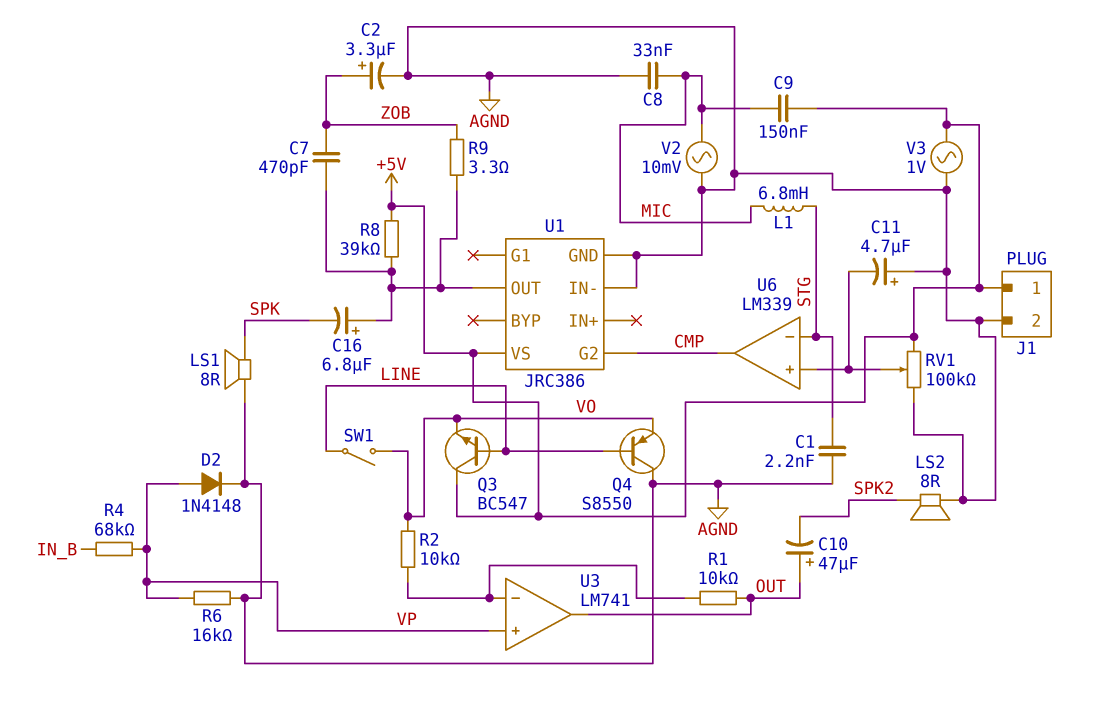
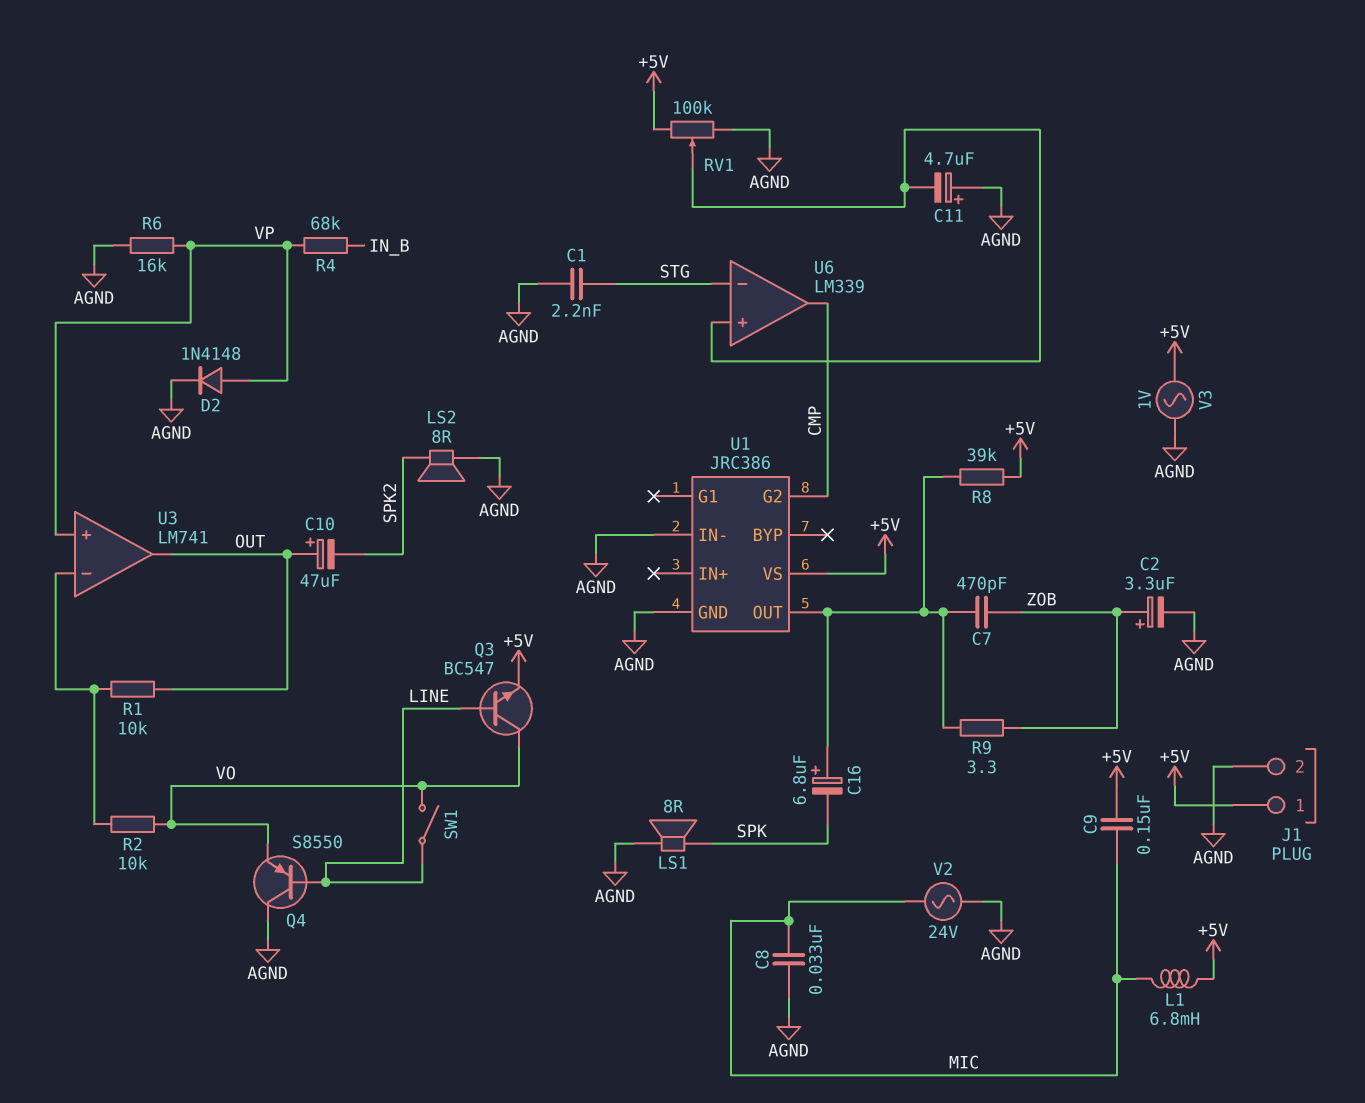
L1: 6.8mH (MIC, STG) -> 6.8mH (+5V, MIC)
Q3: NPN BC547 (B LINE, C +5V, E VO) -> NPN BC547 (B LINE, C VO, E +5V)
V2: AC 10mV (AGND, MIC) -> AC 24V (AGND, MIC)

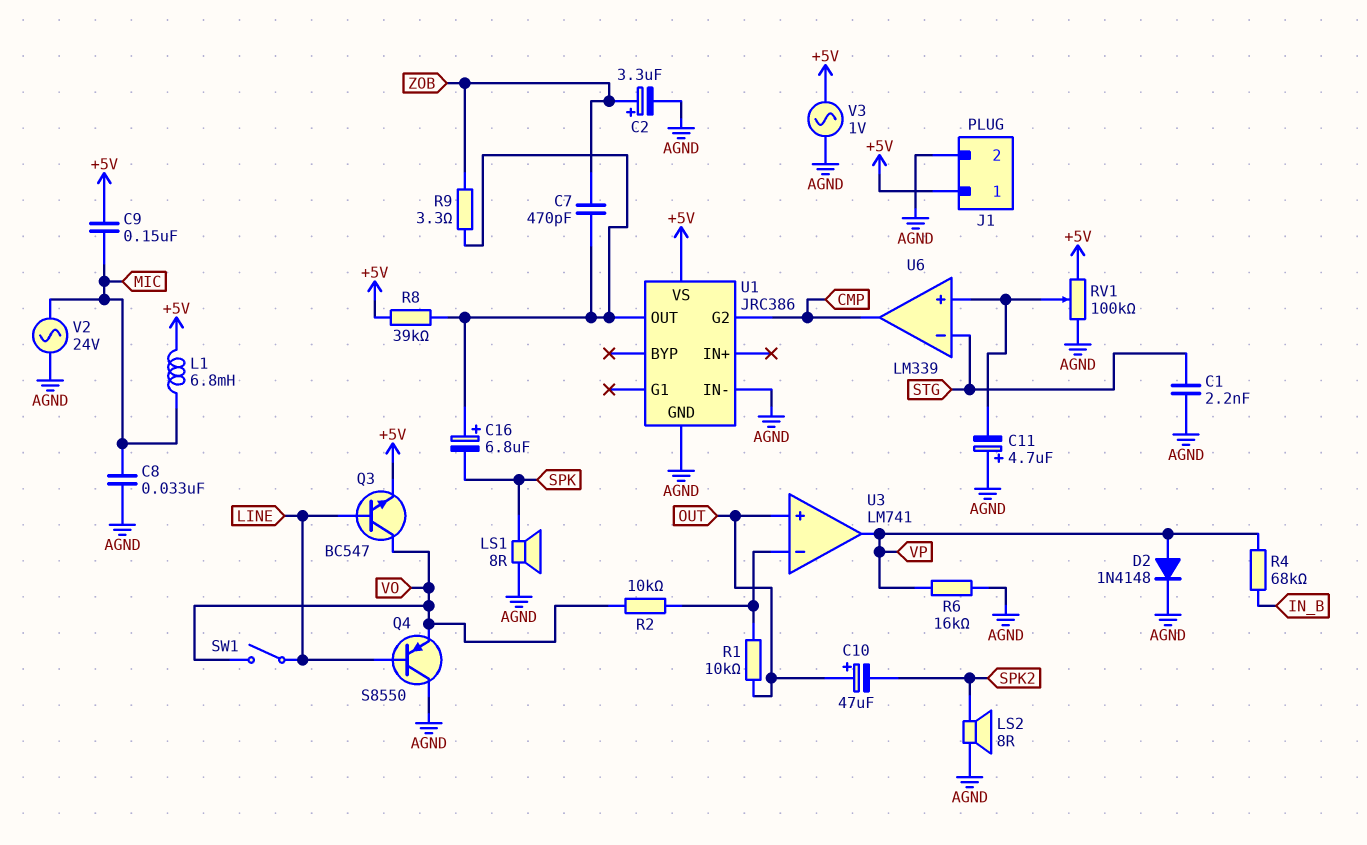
U3 pin in+: VP -> OUT
U3 pin out: OUT -> VP

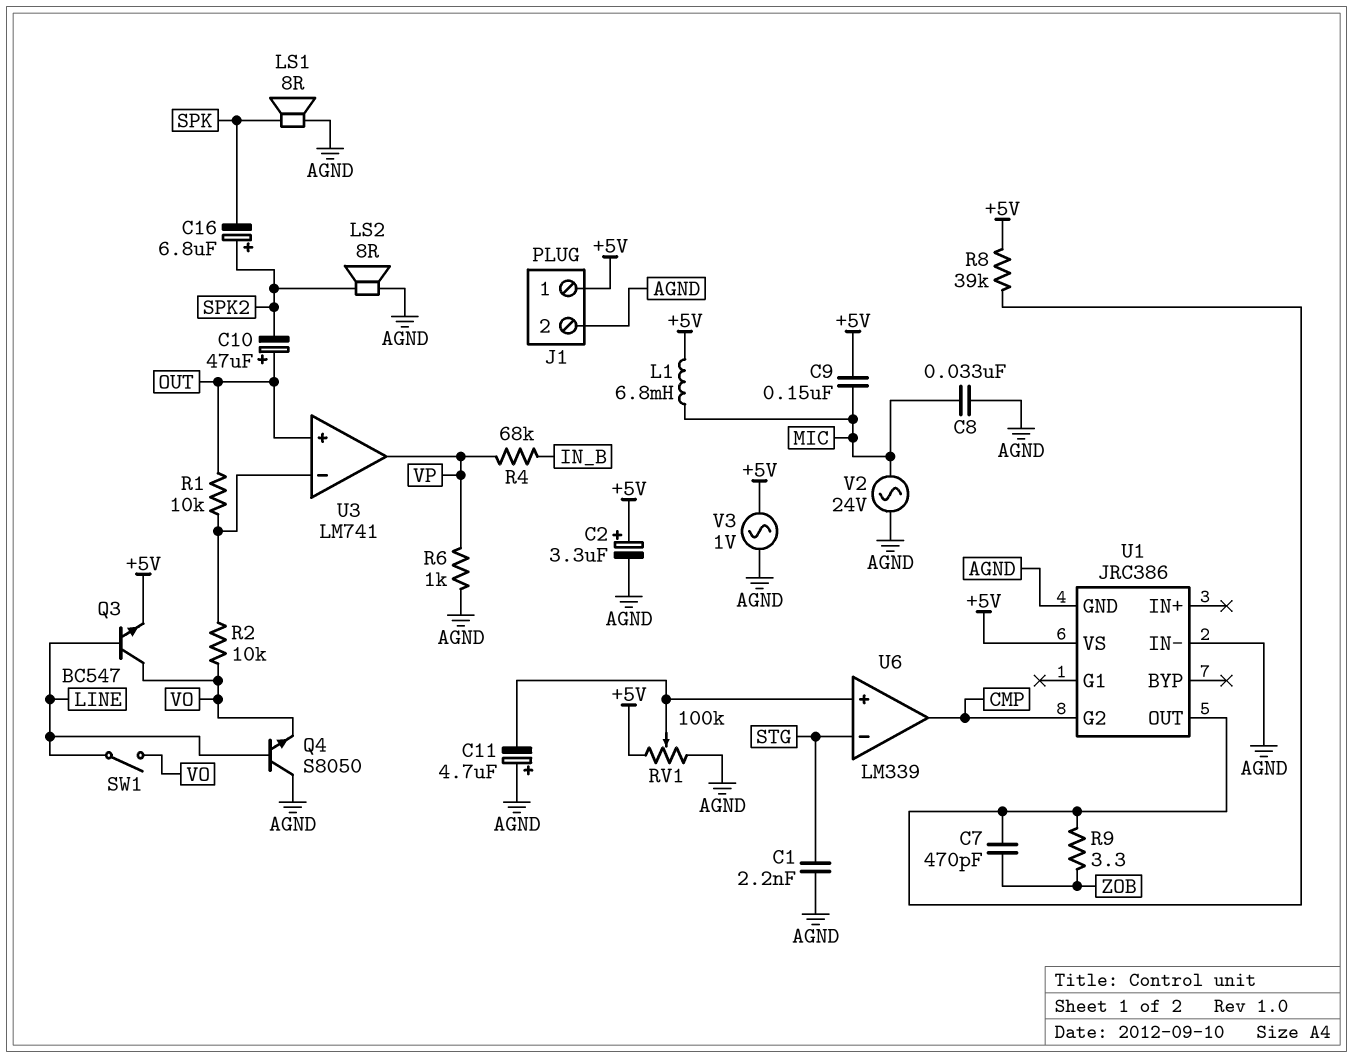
C2: 3.3uF (plus ZOB, minus AGND) -> 3.3uF (plus +5V, minus AGND)
C16: 6.8uF (plus U1/OUT, minus SPK) -> 6.8uF (plus SPK2, minus SPK)
D2: diode 1N4148 (A VP, K AGND) -> none
Q4: PNP S8550 (B LINE, C AGND, E VO) -> NPN S8050 (B LINE, C AGND, E VO)
R6: 16k (AGND, VP) -> 1k (AGND, VP)

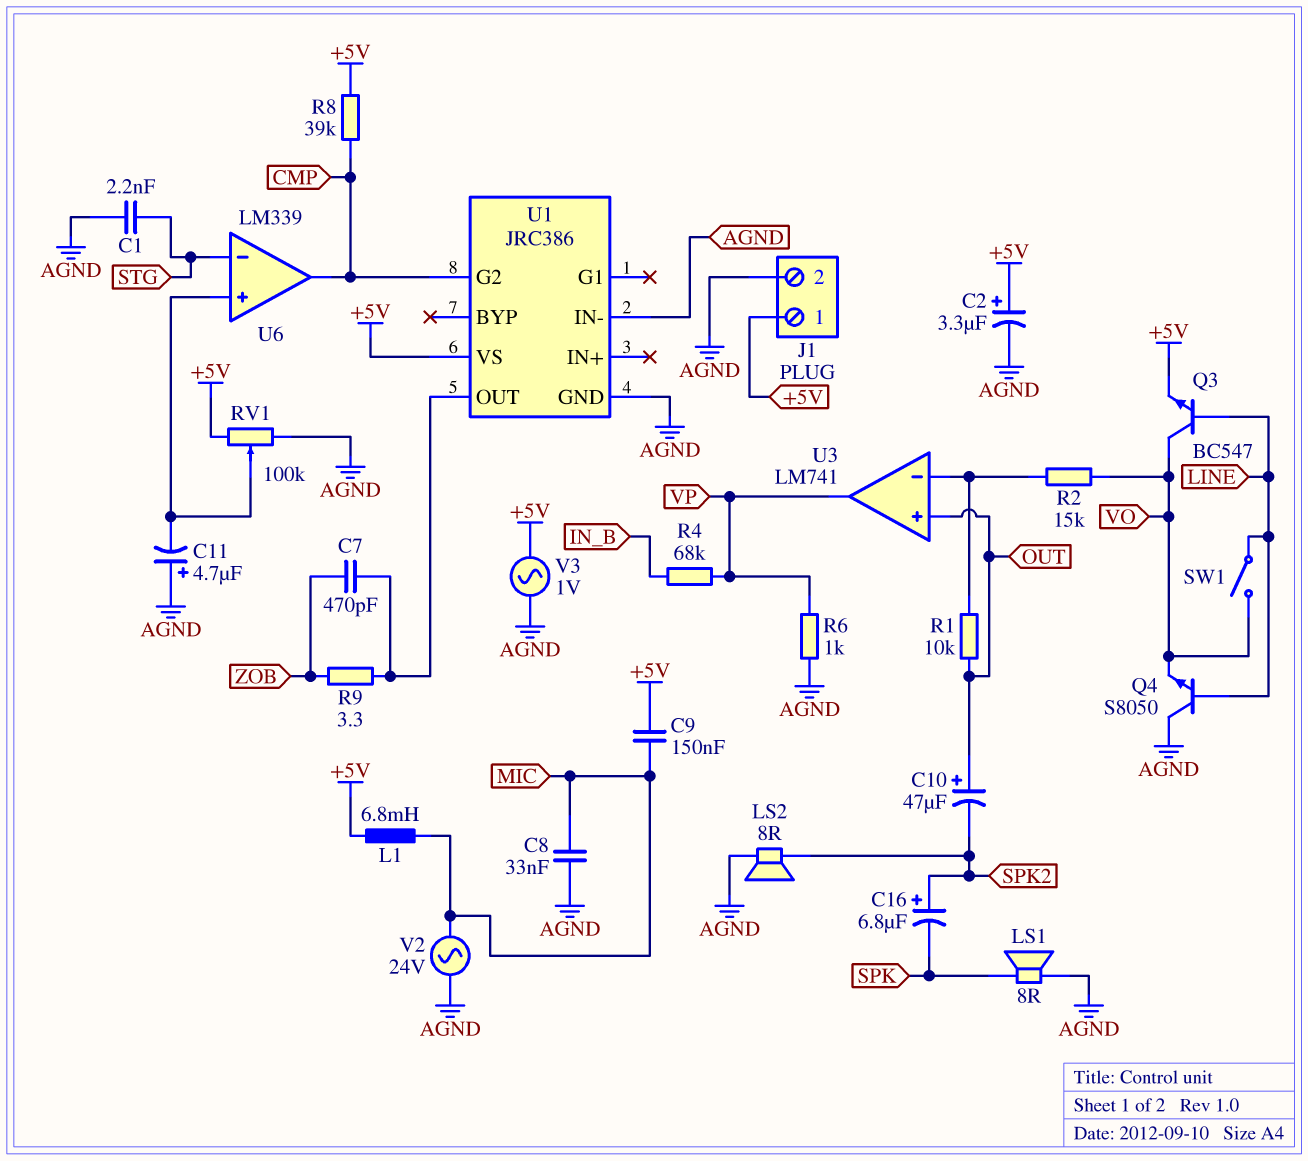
R2: 10k (U3/in-, VO) -> 15k (U3/in-, VO)
R8: 39k (+5V, U1/OUT) -> 39k (+5V, CMP)

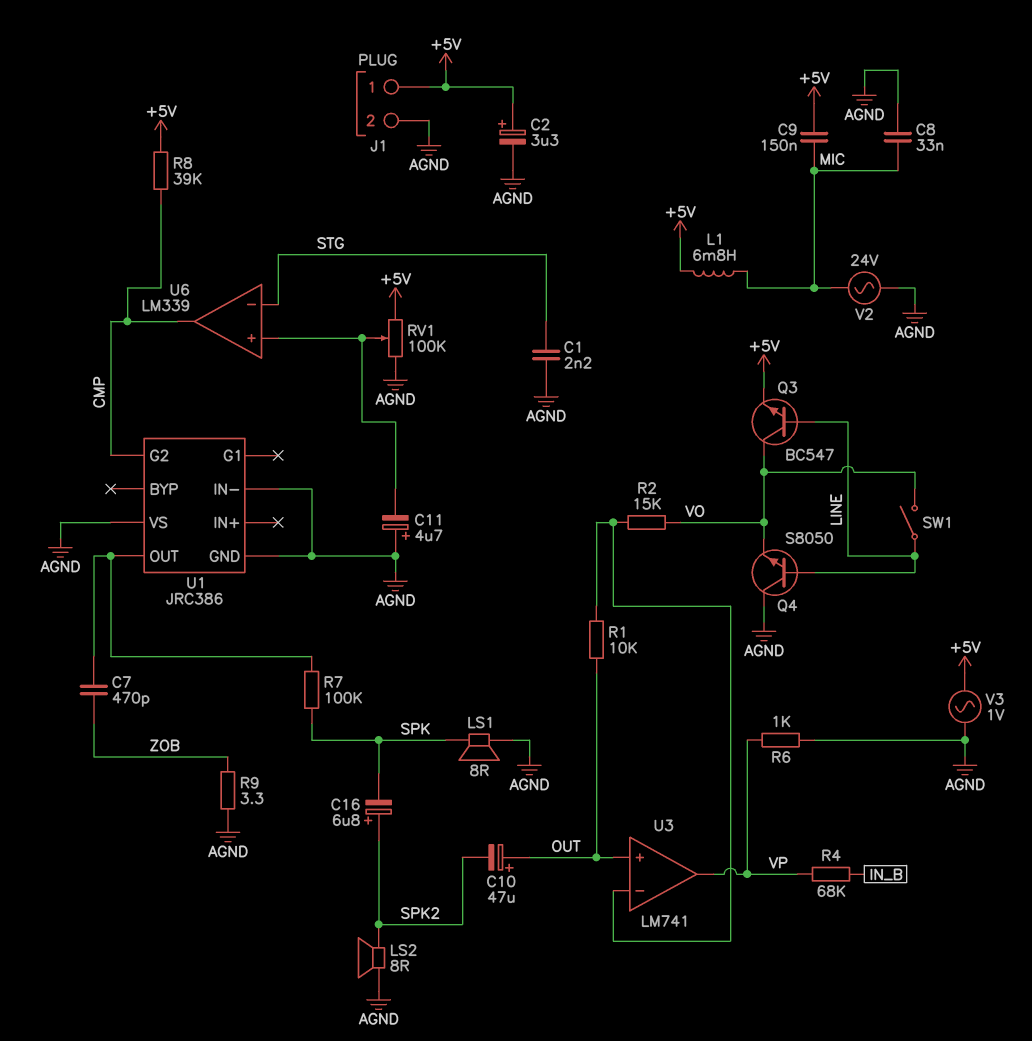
R7: none -> 100k (SPK, U1/OUT)
R9: 3.3 (U1/OUT, ZOB) -> 3.3 (AGND, ZOB)
U1 pin VS: +5V -> AGND

